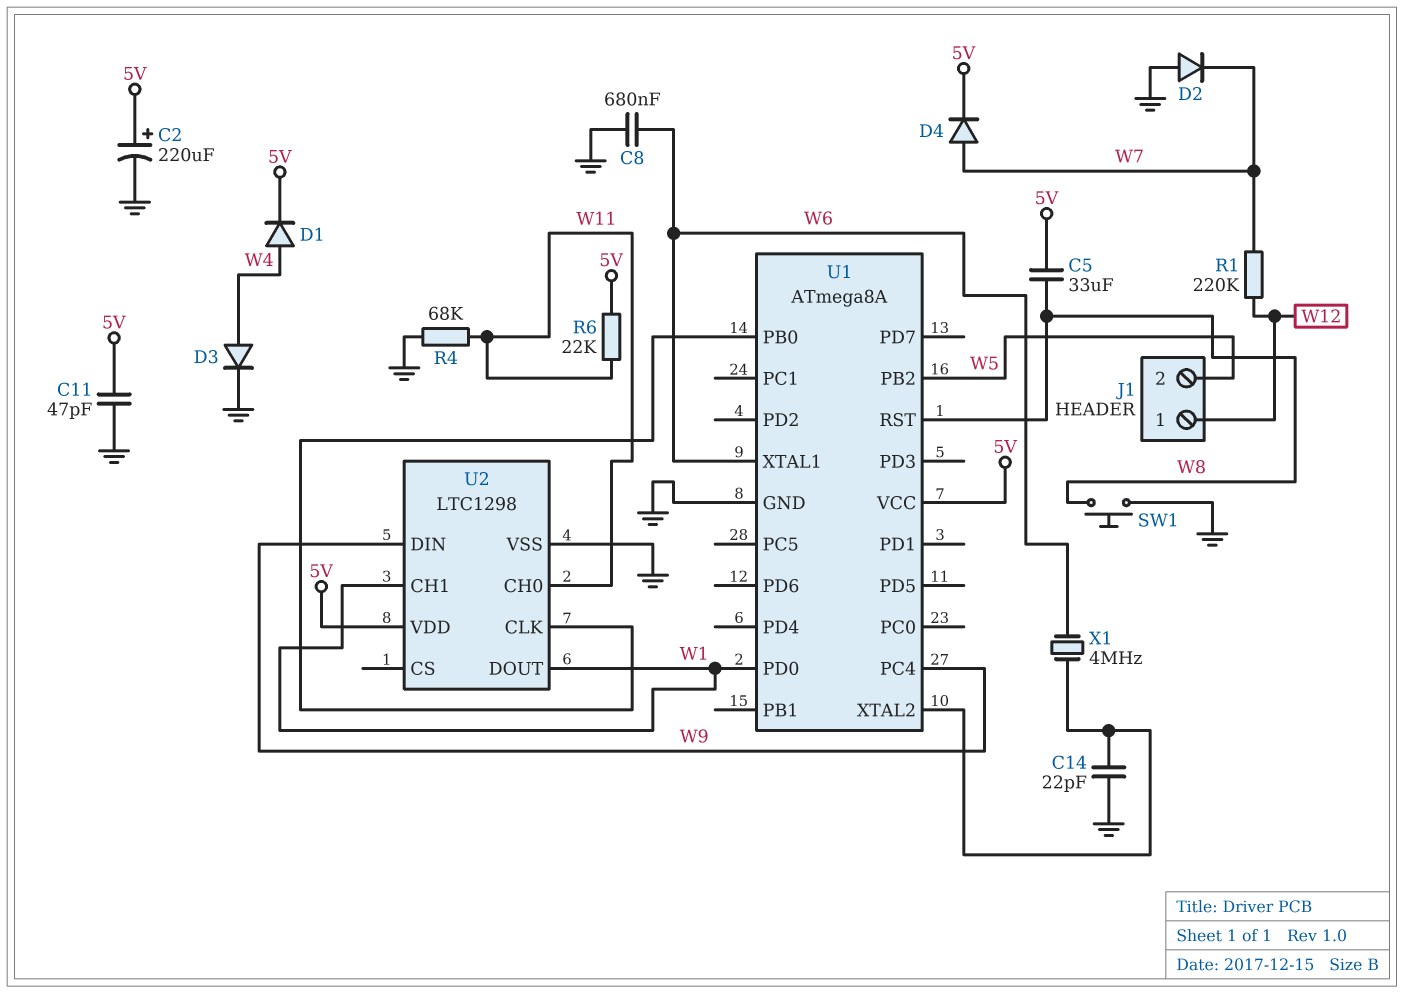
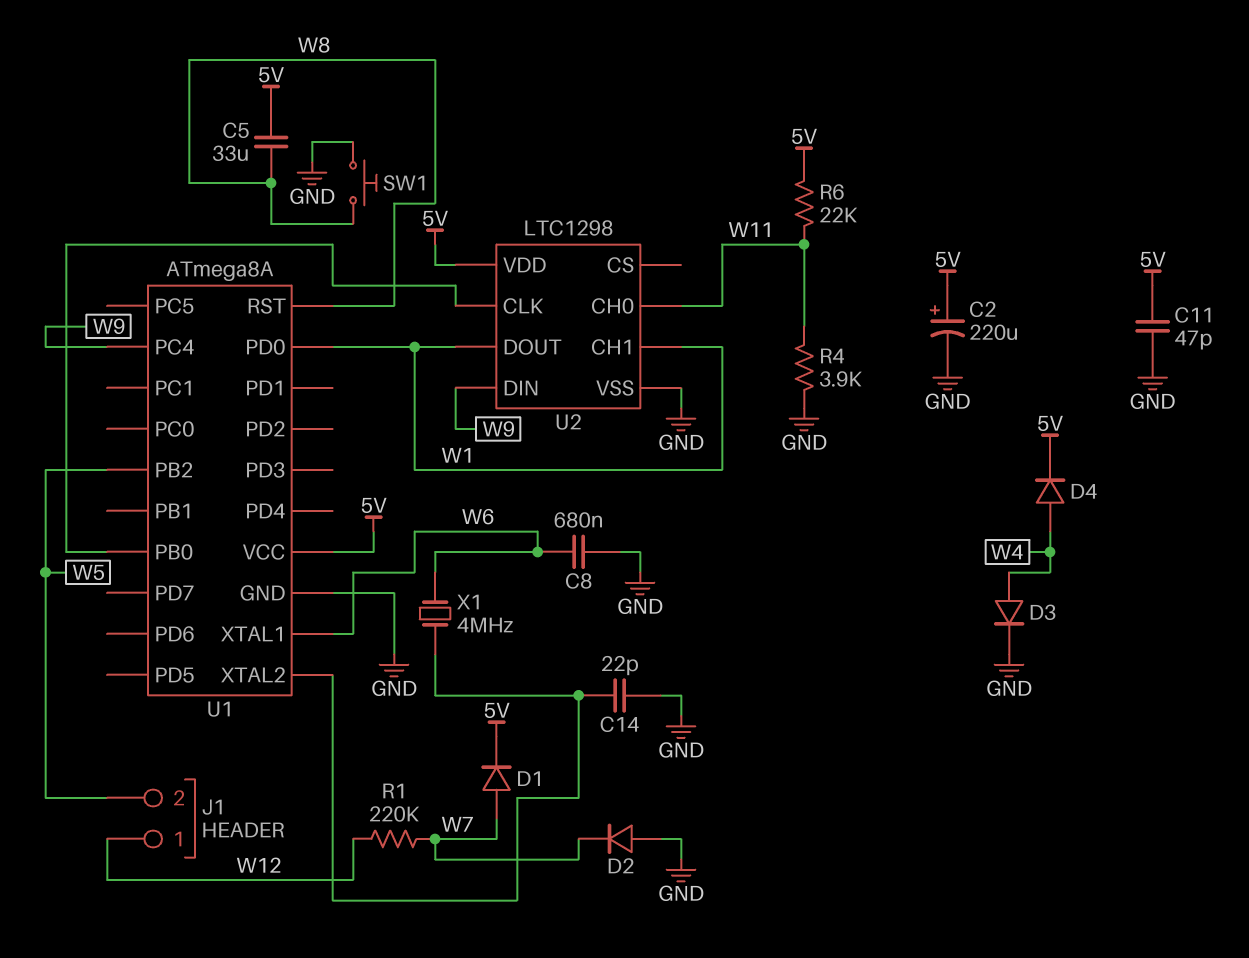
D1: diode (A W4, K 5V) -> diode (A W7, K 5V)
D4: diode (A W7, K 5V) -> diode (A W4, K 5V)
R4: 68k (GND, W11) -> 3.9k (GND, W11)

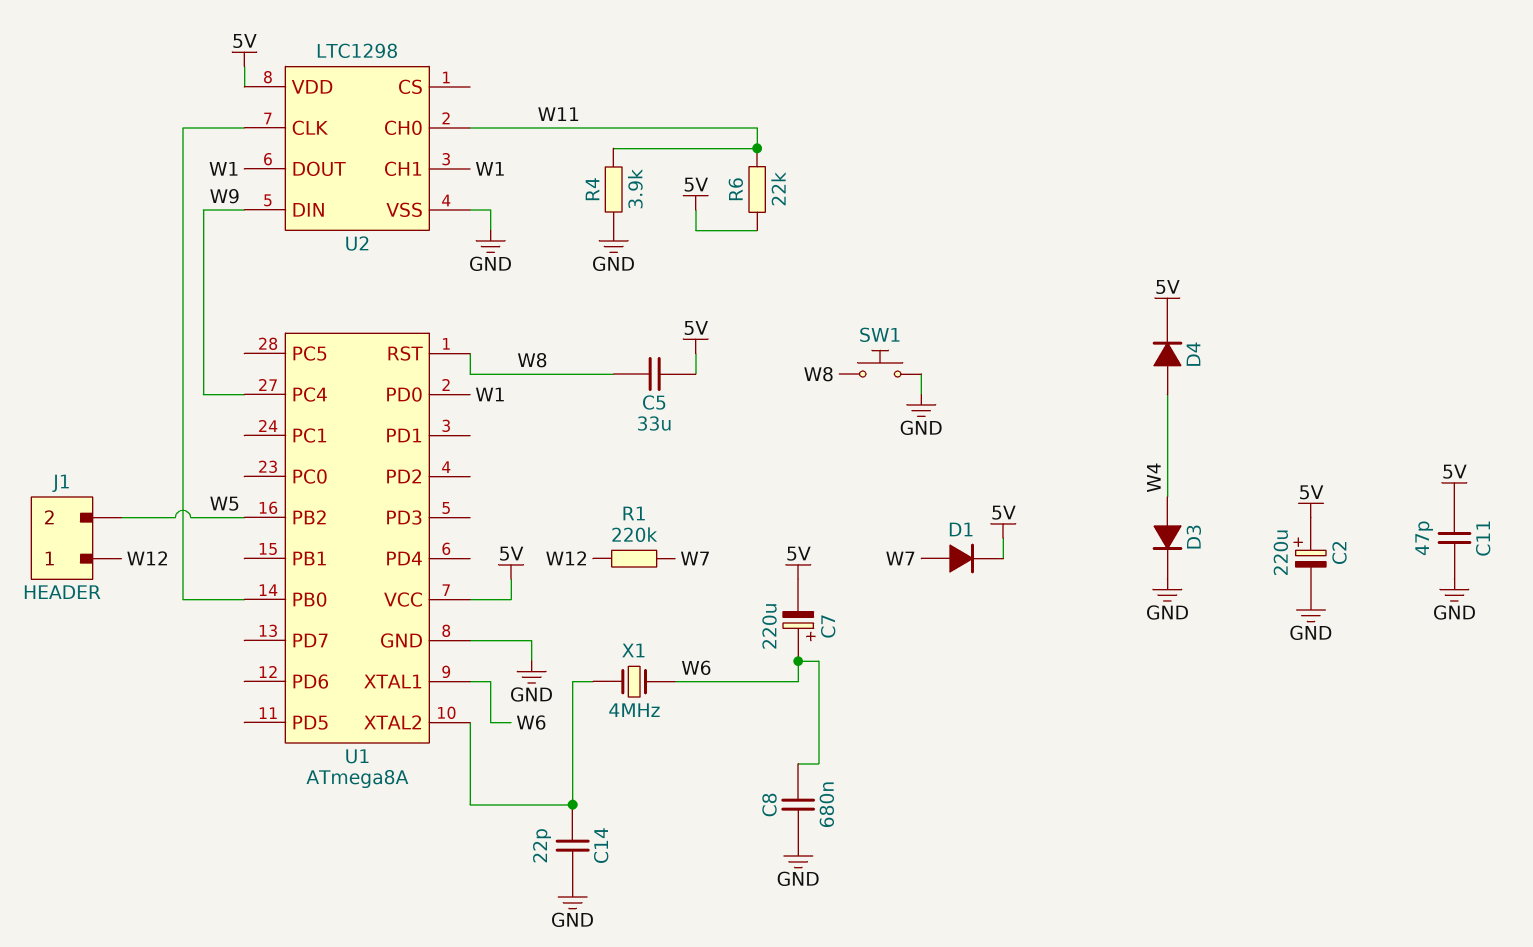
C7: none -> 220uF (plus W6, minus 5V)
D2: diode (A GND, K W7) -> none

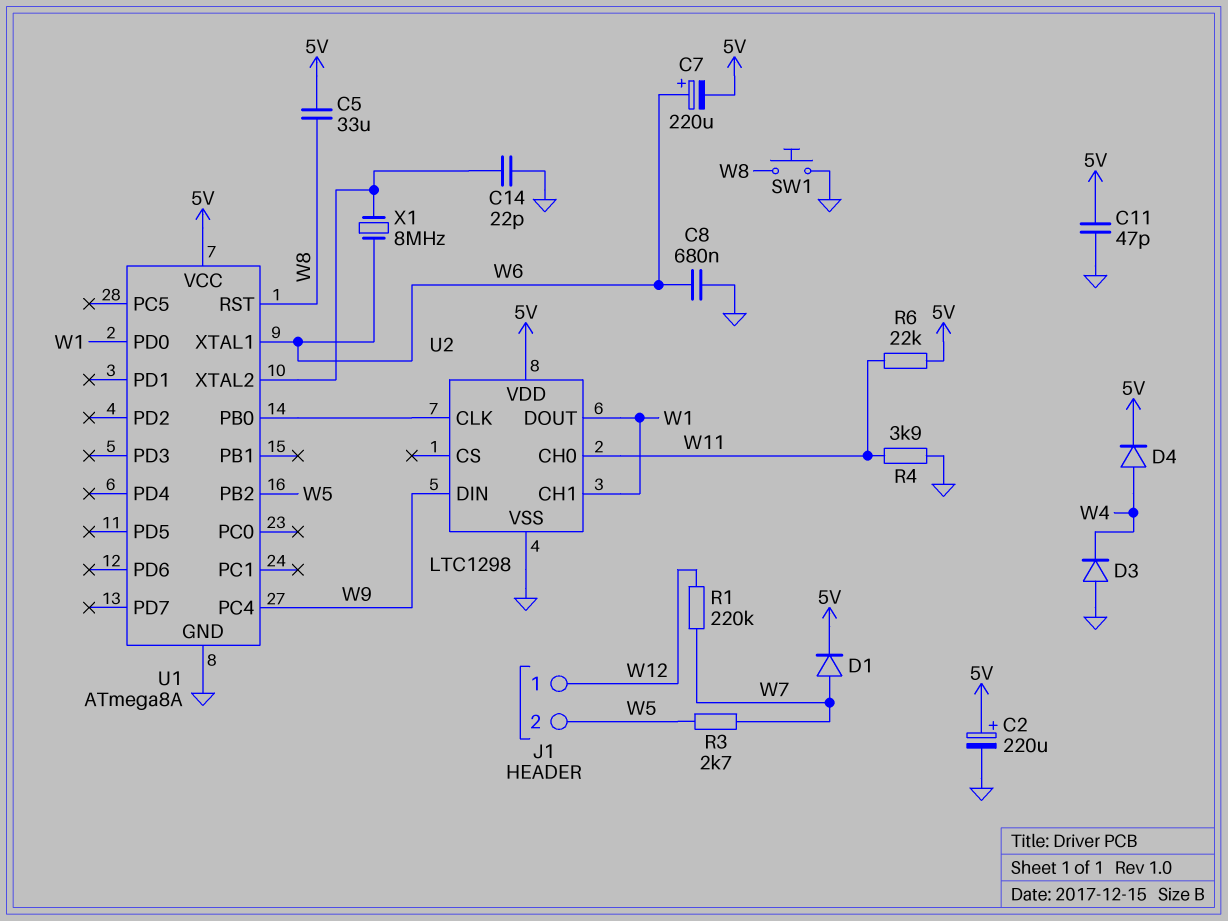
D3: diode (A W4, K GND) -> diode (A GND, K W4)
R3: none -> 2.7k (W5, W7)
X1: 4MHz (U1/XTAL2, W6) -> 8MHz (U1/XTAL2, W6)

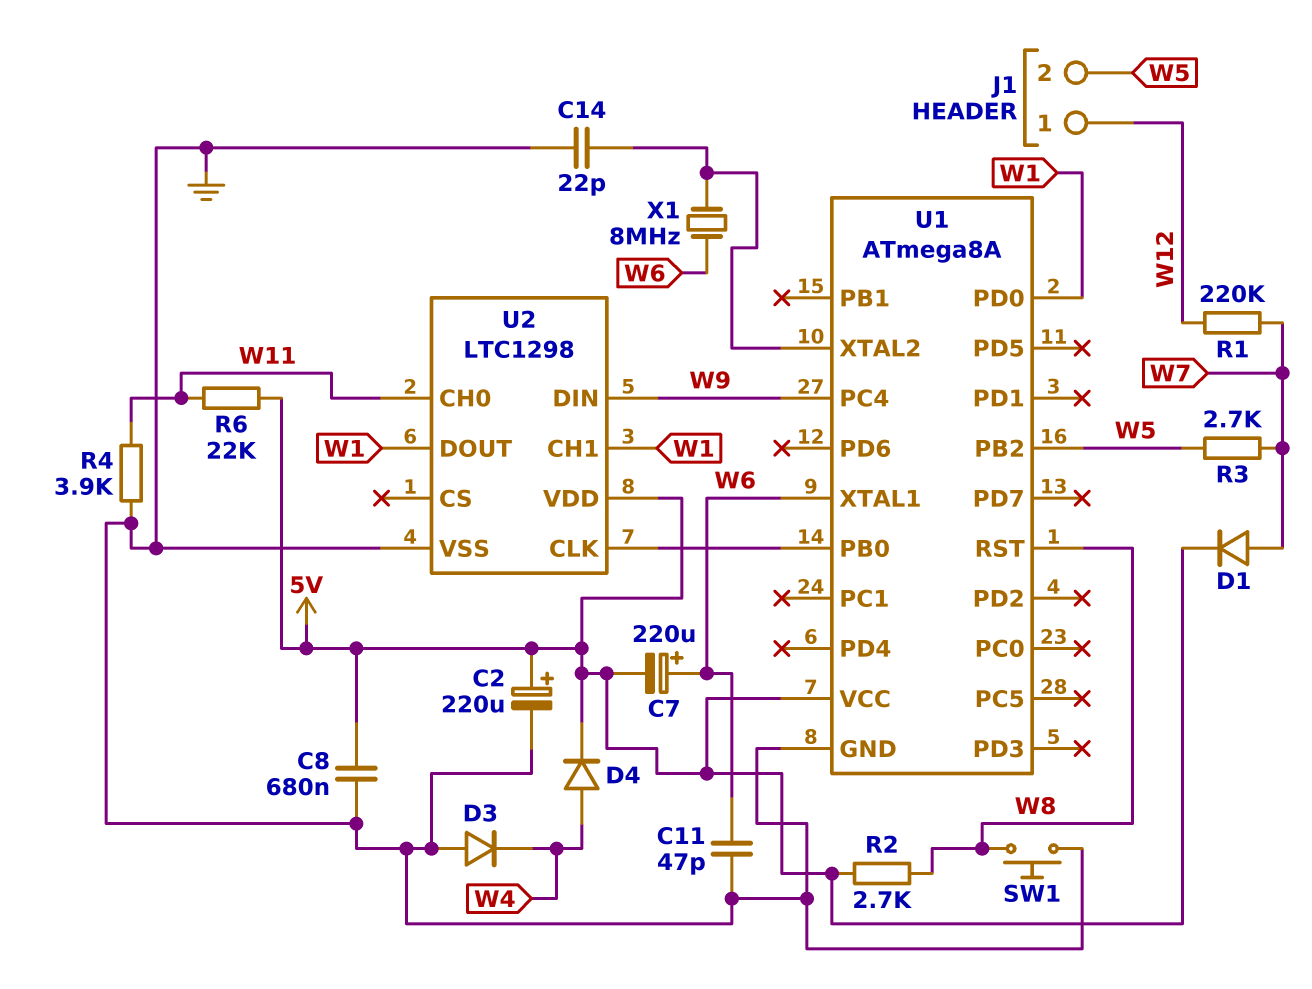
C5: 33uF (5V, W8) -> none
C8: 680nF (GND, W6) -> 680nF (5V, GND)
C11: 47pF (5V, GND) -> 47pF (GND, W6)
R2: none -> 2.7k (5V, W8)

